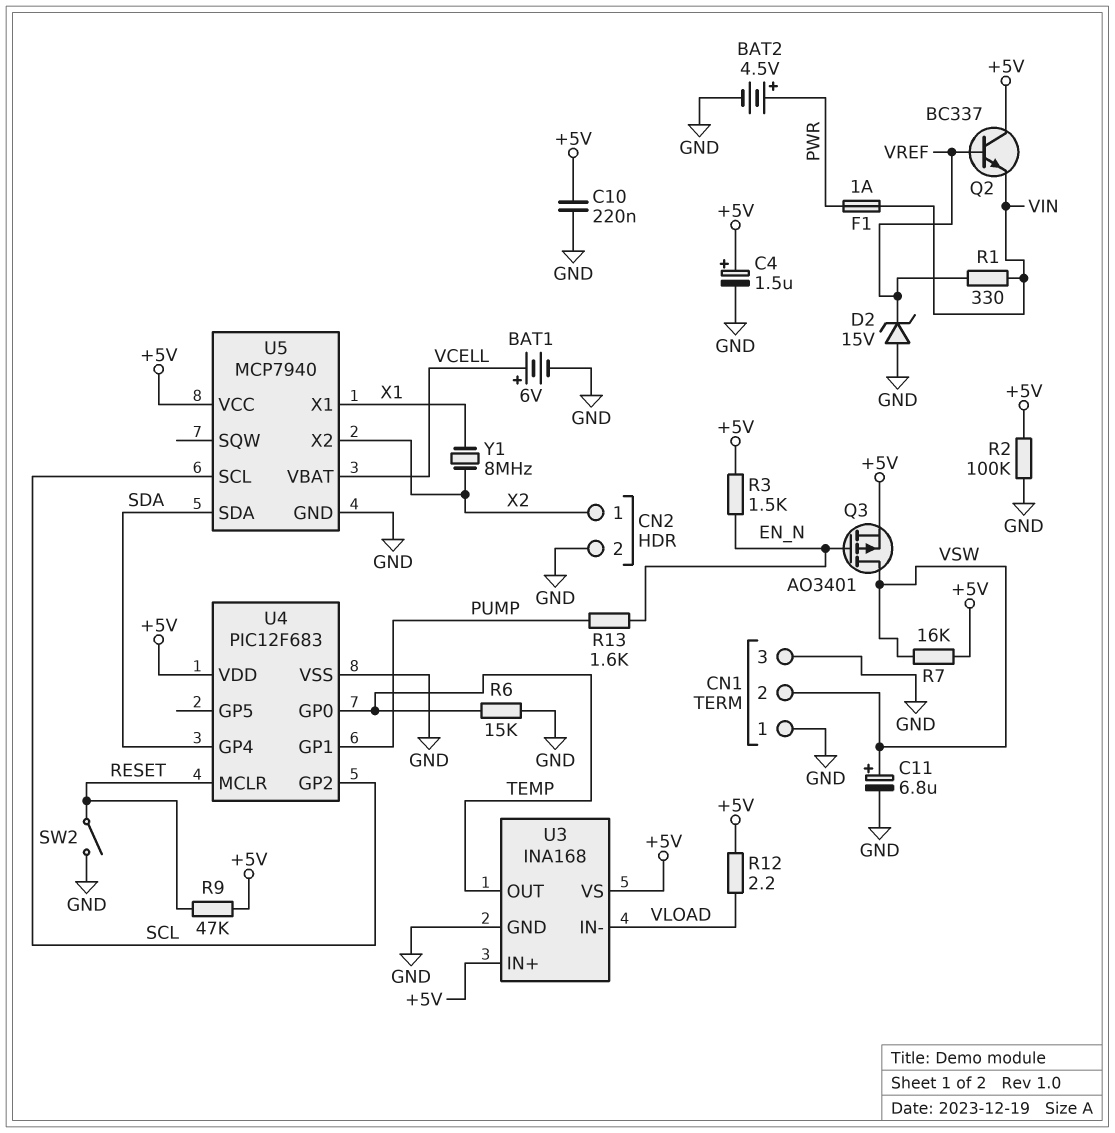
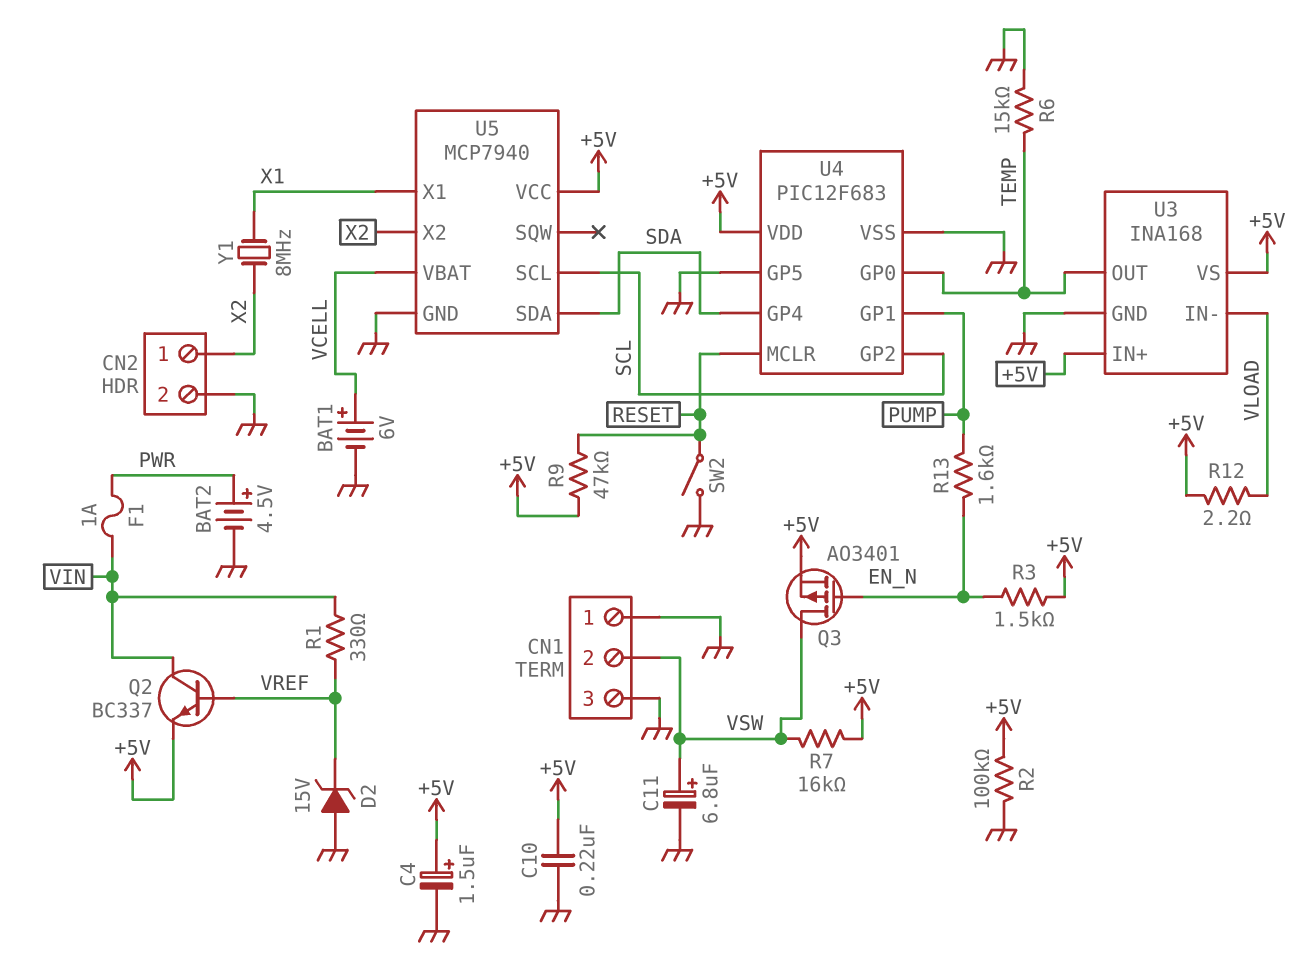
Q2: NPN BC337 (B VREF, C +5V, E VIN) -> NPN BC337 (B VREF, C VIN, E +5V)
U4 pin GP5: none -> GND

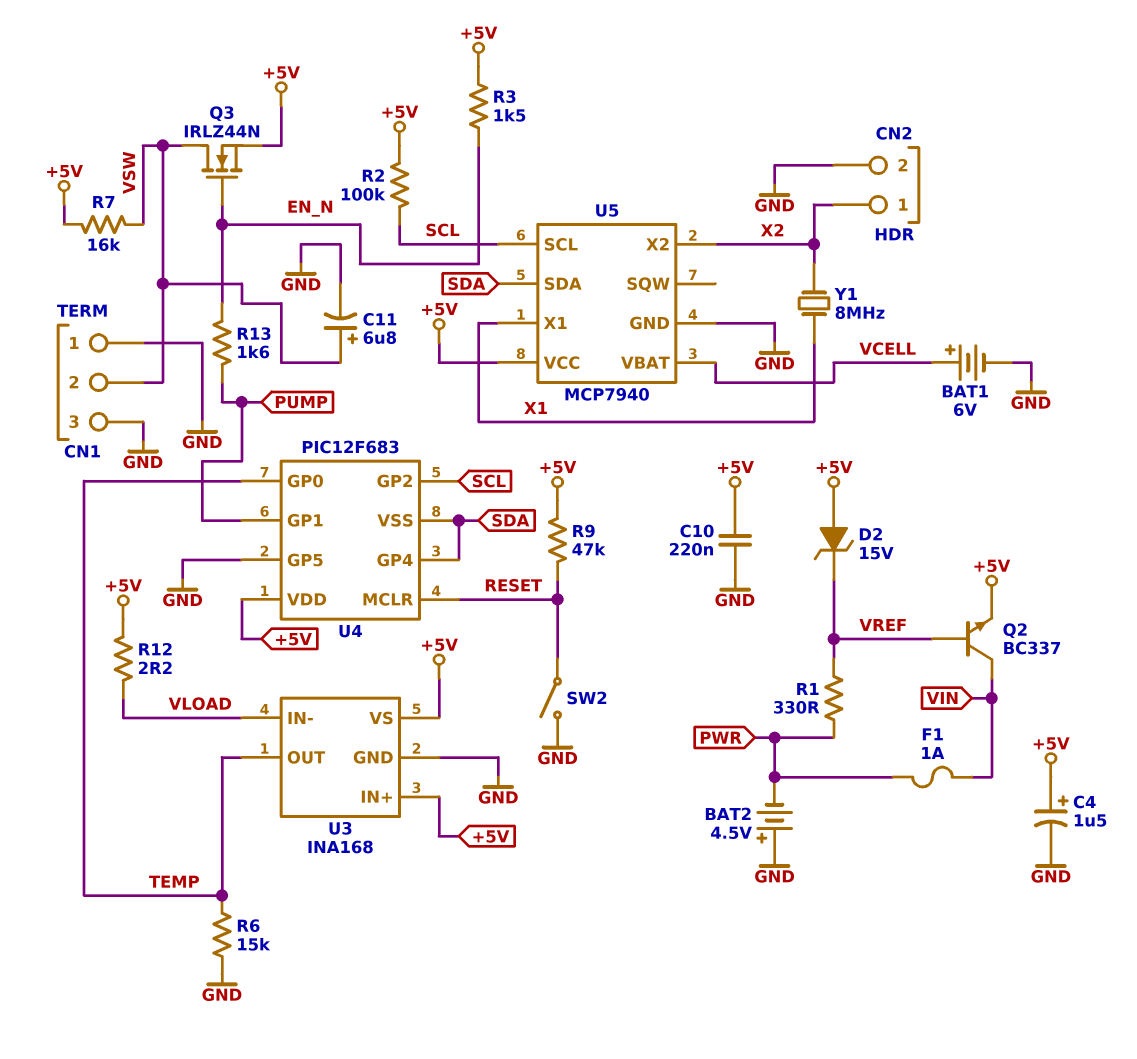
BAT2: 4.5V (plus PWR, minus GND) -> 4.5V (plus GND, minus PWR)
D2: zener 15V (A GND, K VREF) -> zener 15V (A +5V, K VREF)
Q3: PMOS AO3401 (G EN_N, D VSW, S +5V) -> NMOS IRLZ44N (G EN_N, D VSW, S +5V)
R1: 330 (VIN, VREF) -> 330 (PWR, VREF)
R2: 100k (+5V, GND) -> 100k (+5V, SCL)
U4 pin VSS: GND -> SDA

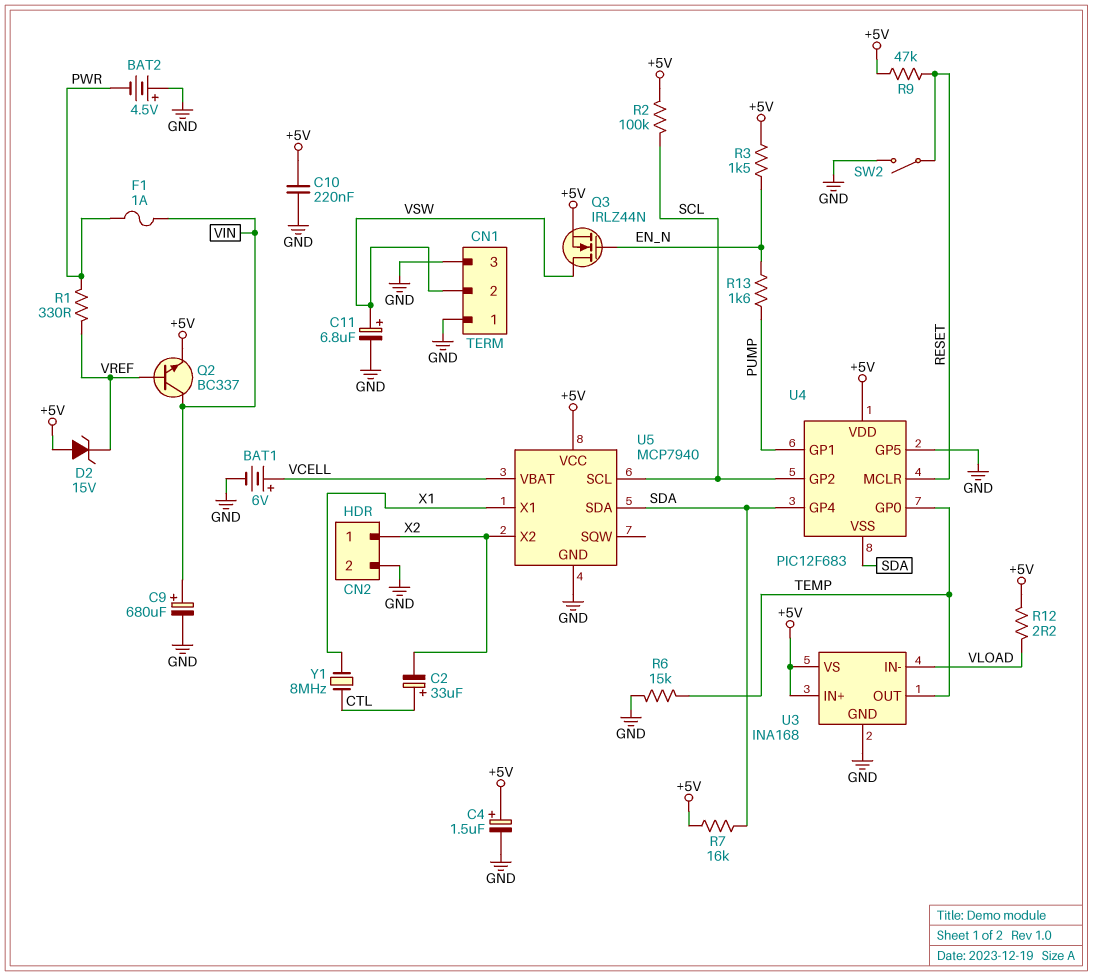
C2: none -> 33uF (plus CTL, minus X2)
C9: none -> 680uF (plus VIN, minus GND)
R7: 16k (+5V, VSW) -> 16k (+5V, SDA)
Y1: 8MHz (X1, X2) -> 8MHz (CTL, X1)

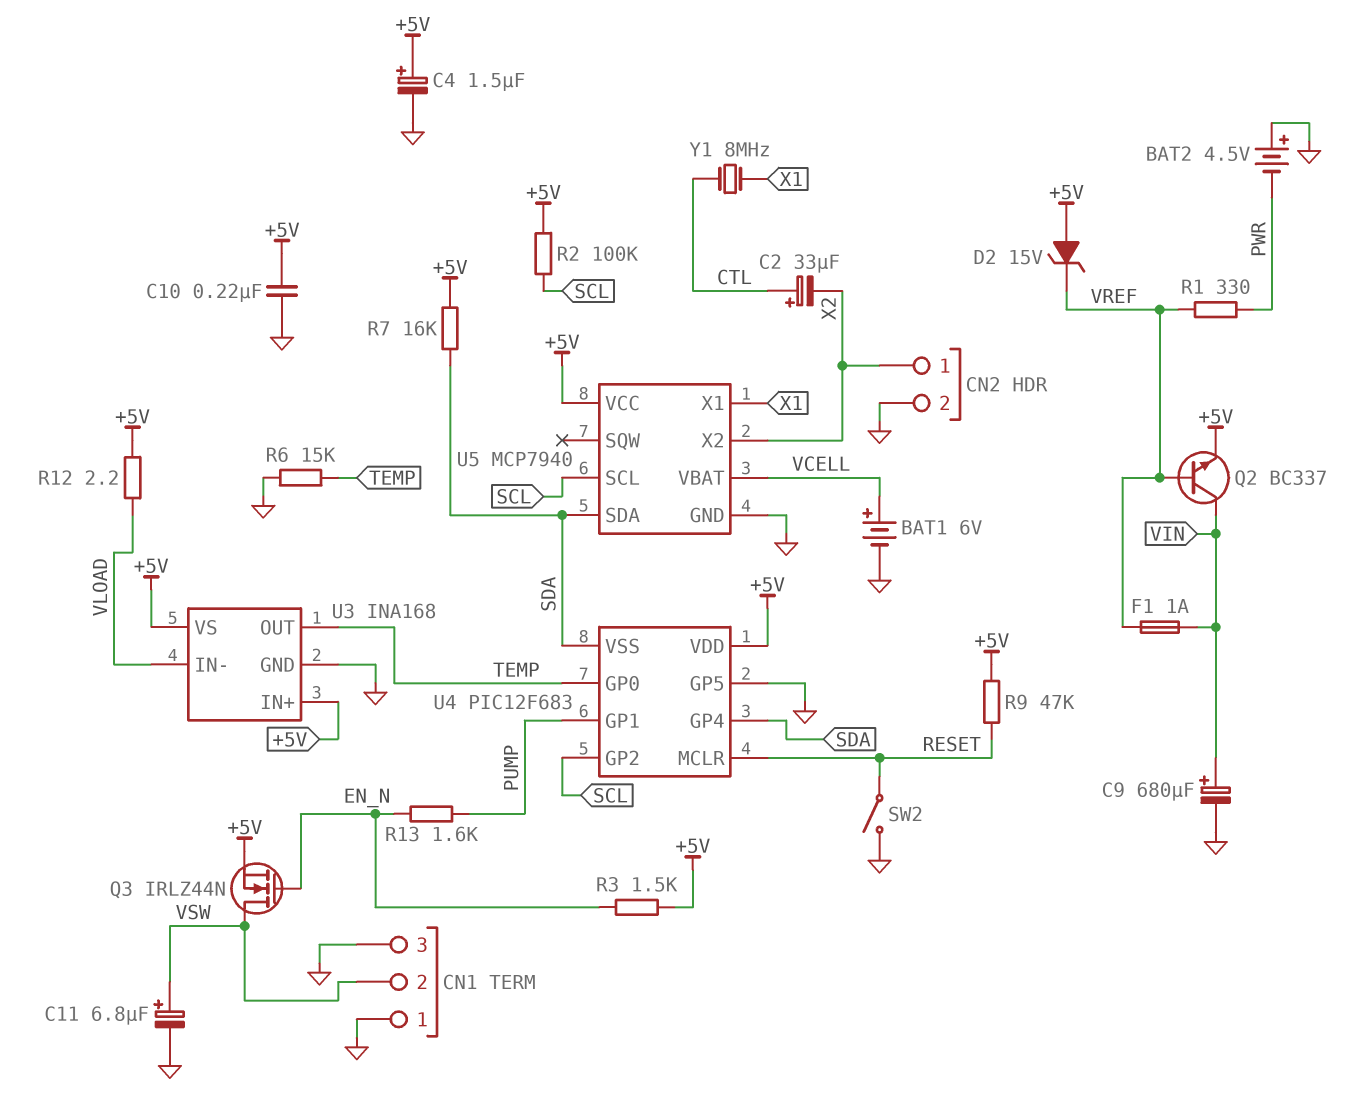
F1: 1A (PWR, VIN) -> 1A (VIN, VREF)

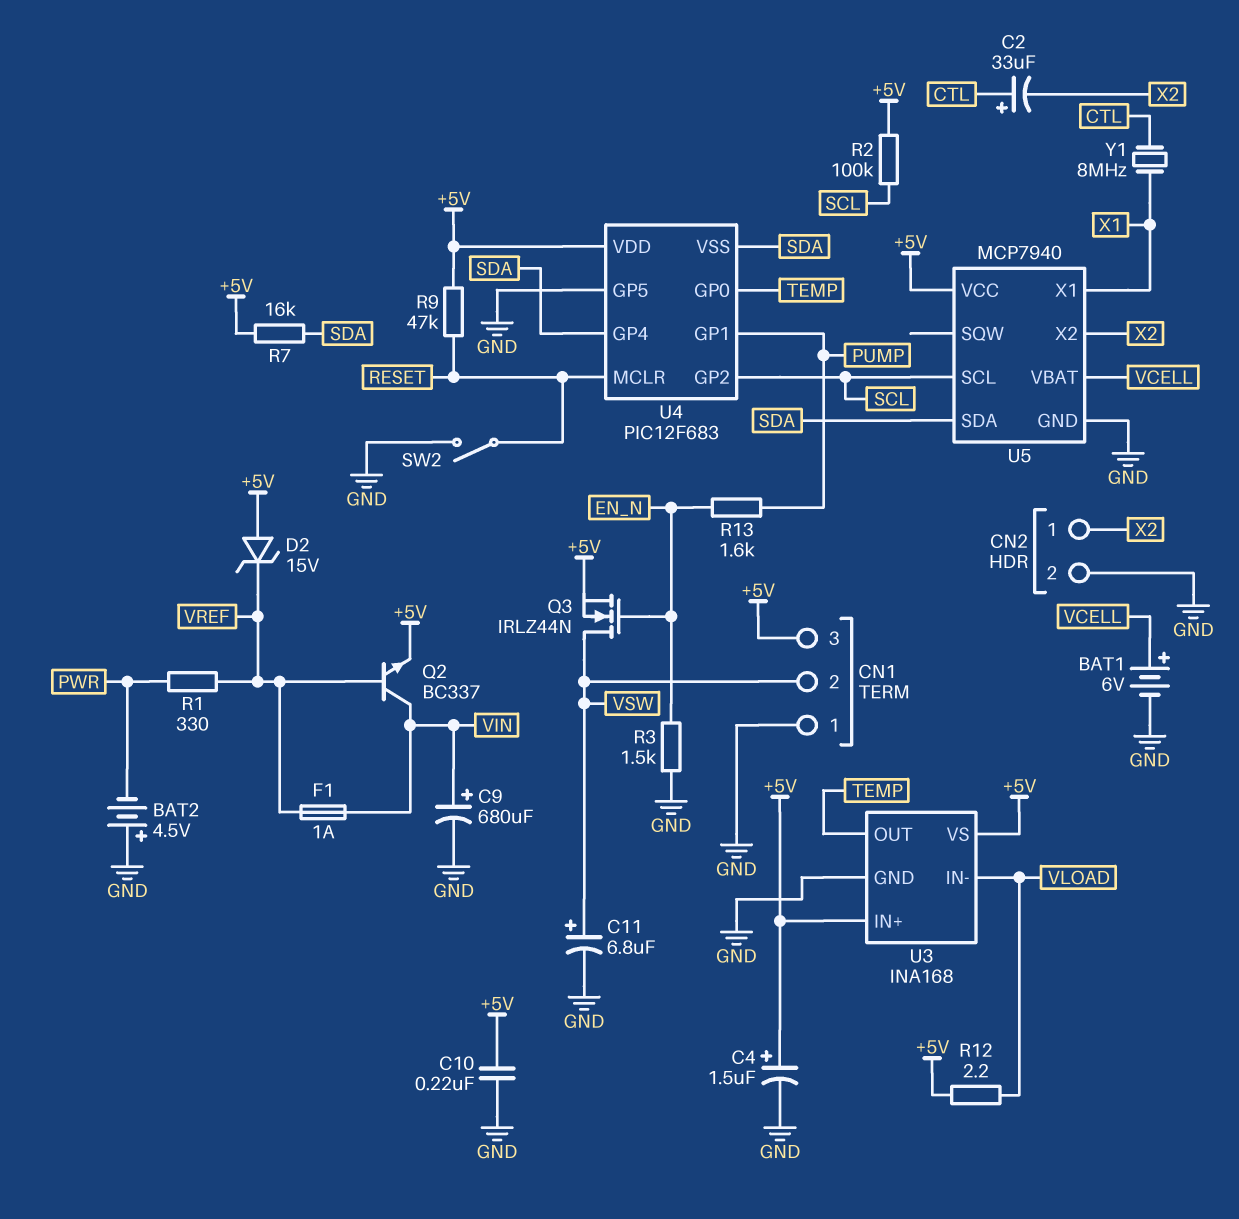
CN1 pin 3: GND -> +5V
R3: 1.5k (+5V, EN_N) -> 1.5k (EN_N, GND)
R6: 15k (GND, TEMP) -> none

